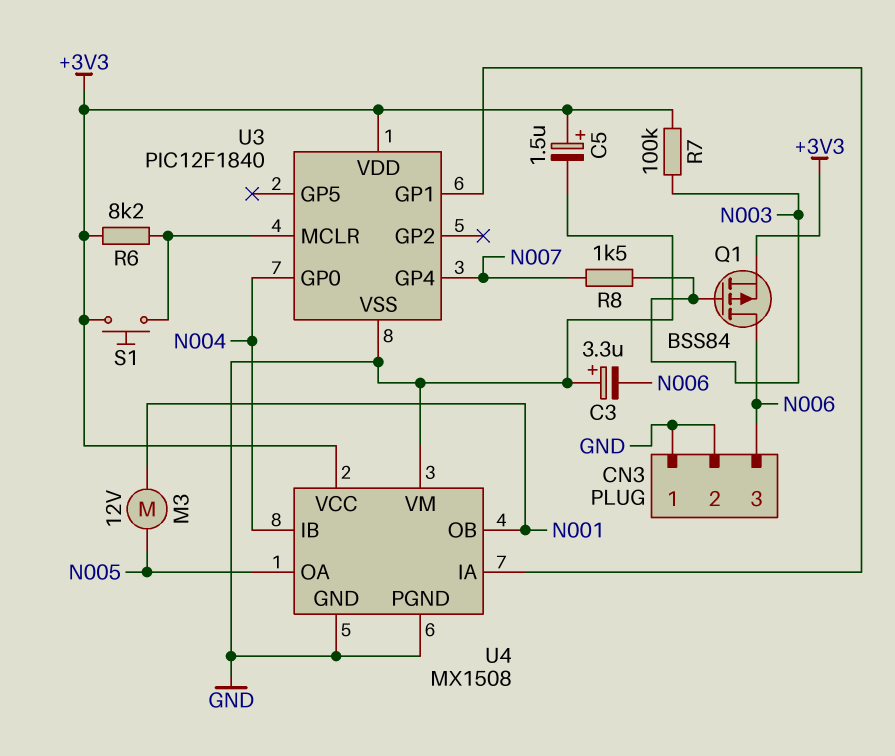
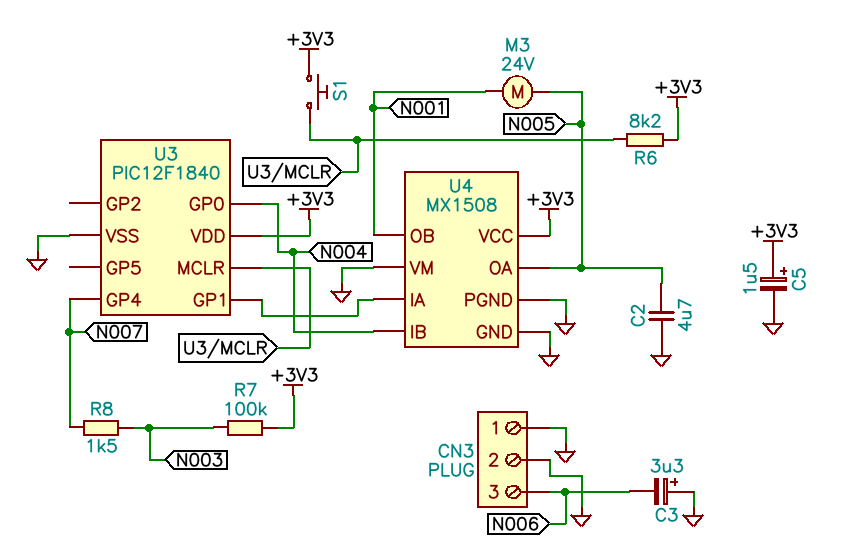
C2: none -> 4.7uF (GND, N005)
M3: motor 12V (N001, N005) -> motor 24V (N001, N005)
Q1: PMOS BSS84 (G N003, D N006, S +3V3) -> none

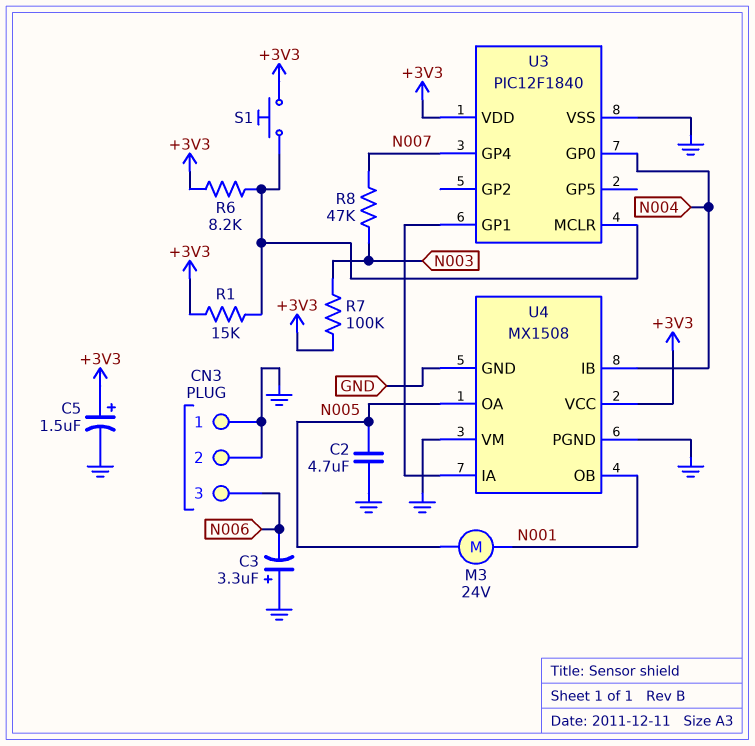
R1: none -> 15k (+3V3, U3/MCLR)
R8: 1.5k (N003, N007) -> 47k (N003, N007)

